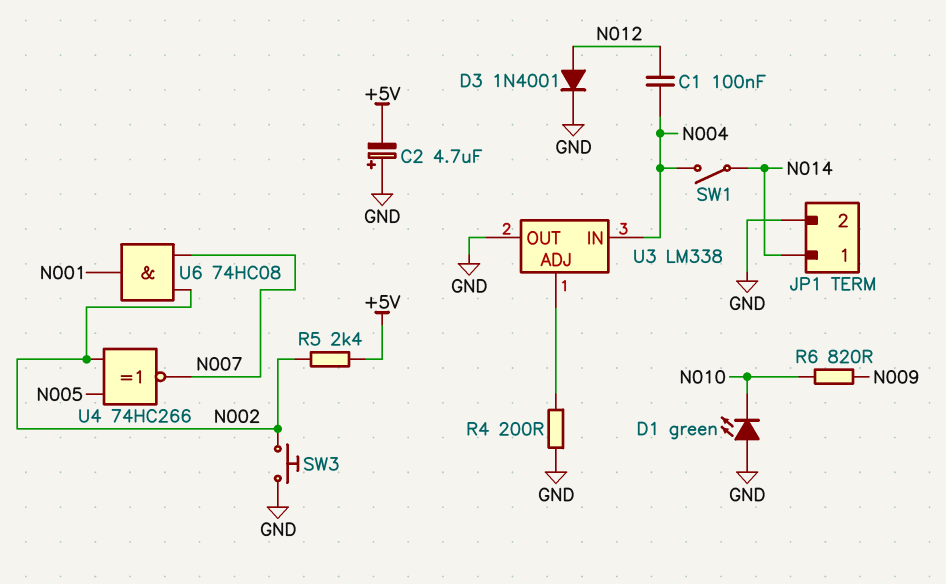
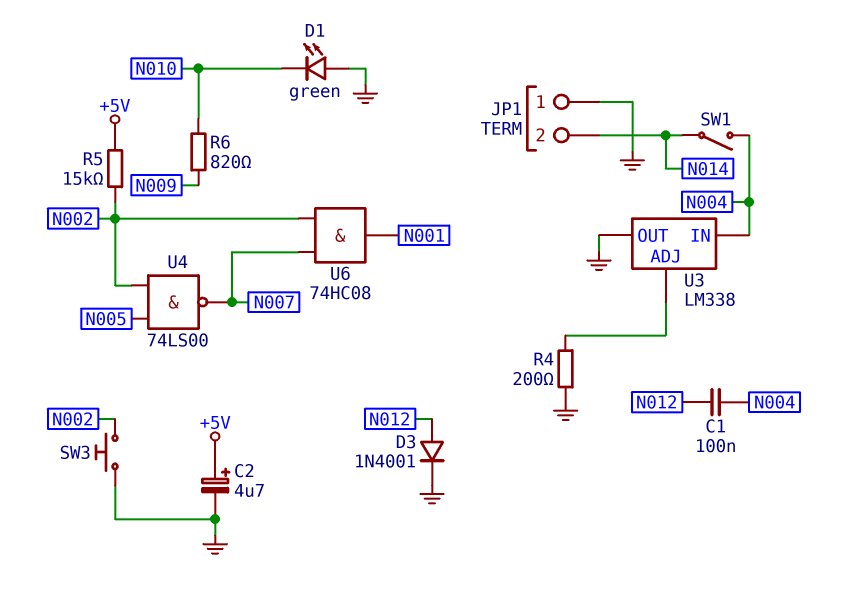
C2: 4.7uF (plus GND, minus +5V) -> 4.7uF (plus +5V, minus GND)
JP1 pin 1: N014 -> GND
JP1 pin 2: GND -> N014
R5: 2.4k (+5V, N002) -> 15k (+5V, N002)
U4: XNOR 74HC266 (in N002, in N005, out N007) -> NAND 74LS00 (in N002, in N005, out N007)

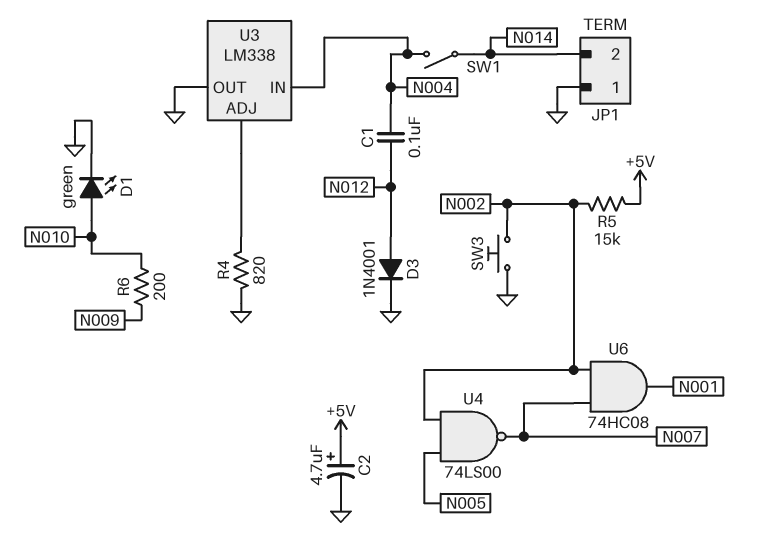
D1: LED green (A GND, K N010) -> LED green (A N010, K GND)
R4: 200 (GND, U3/ADJ) -> 820 (GND, U3/ADJ)
R6: 820 (N009, N010) -> 200 (N009, N010)

